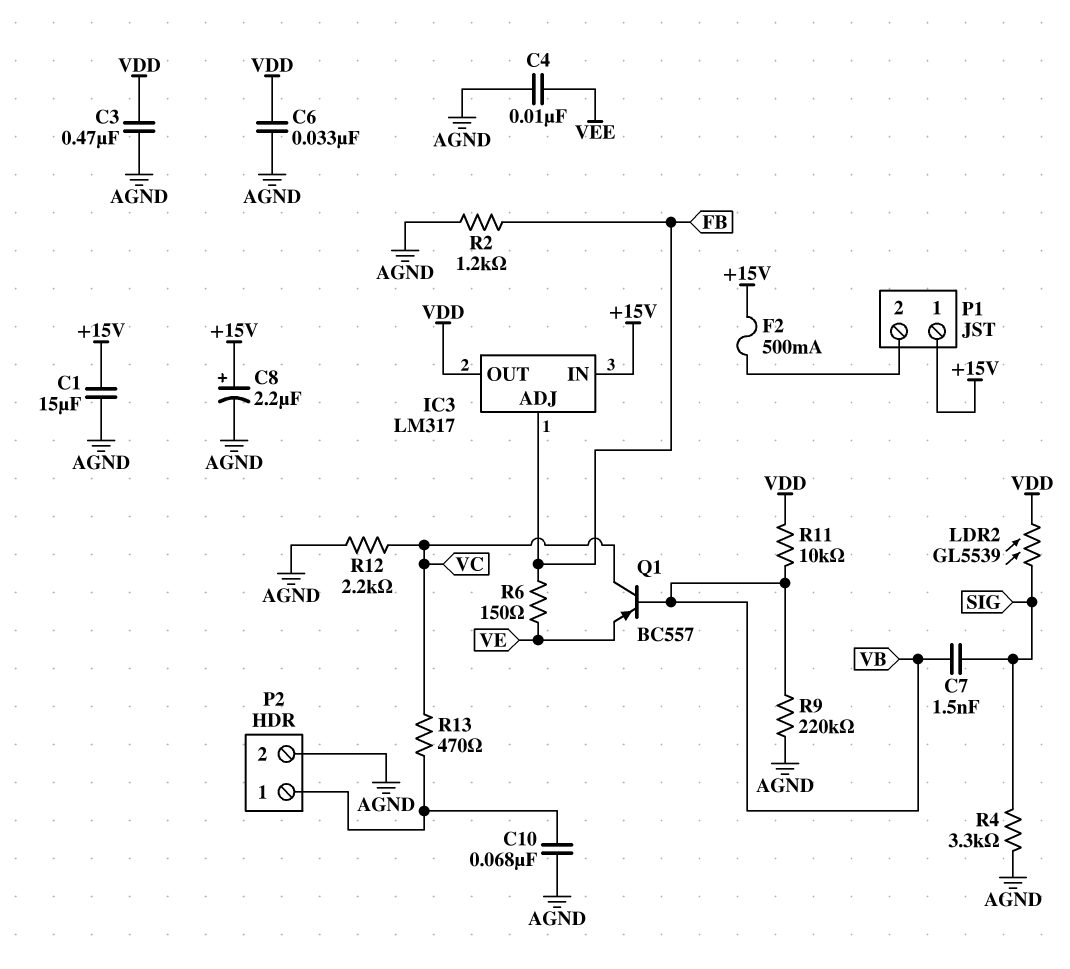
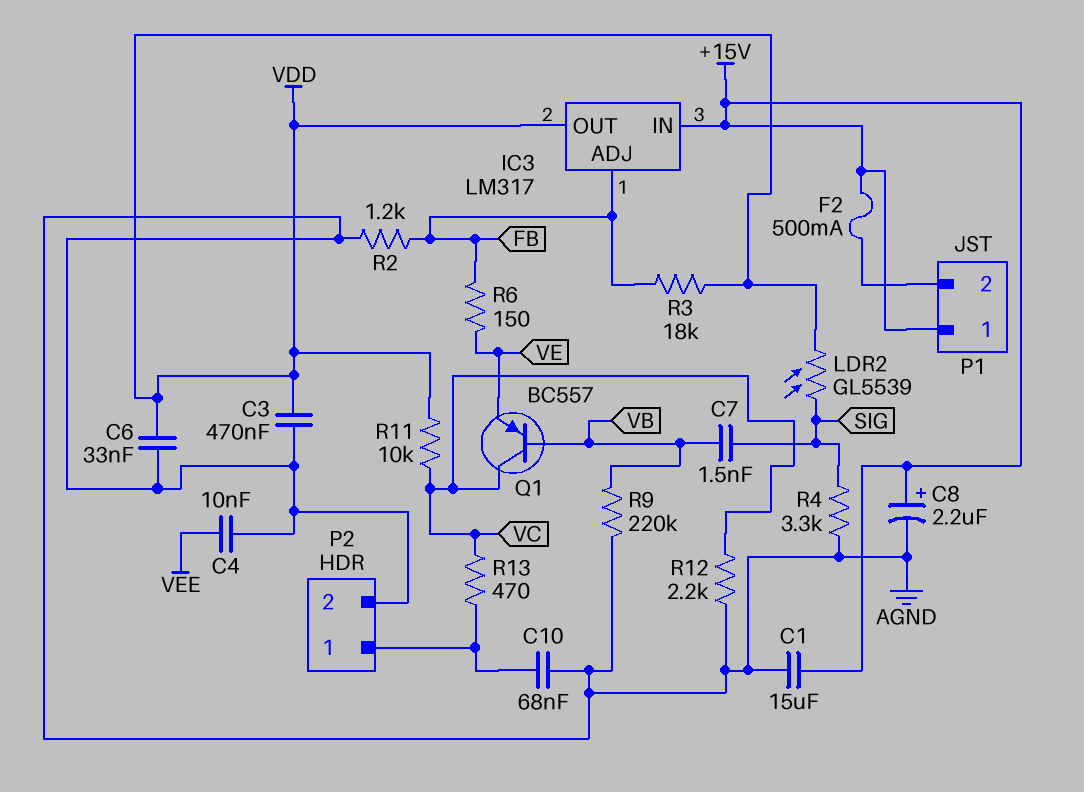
R3: none -> 18k (FB, VDD)
R11: 10k (VB, VDD) -> 10k (VC, VDD)

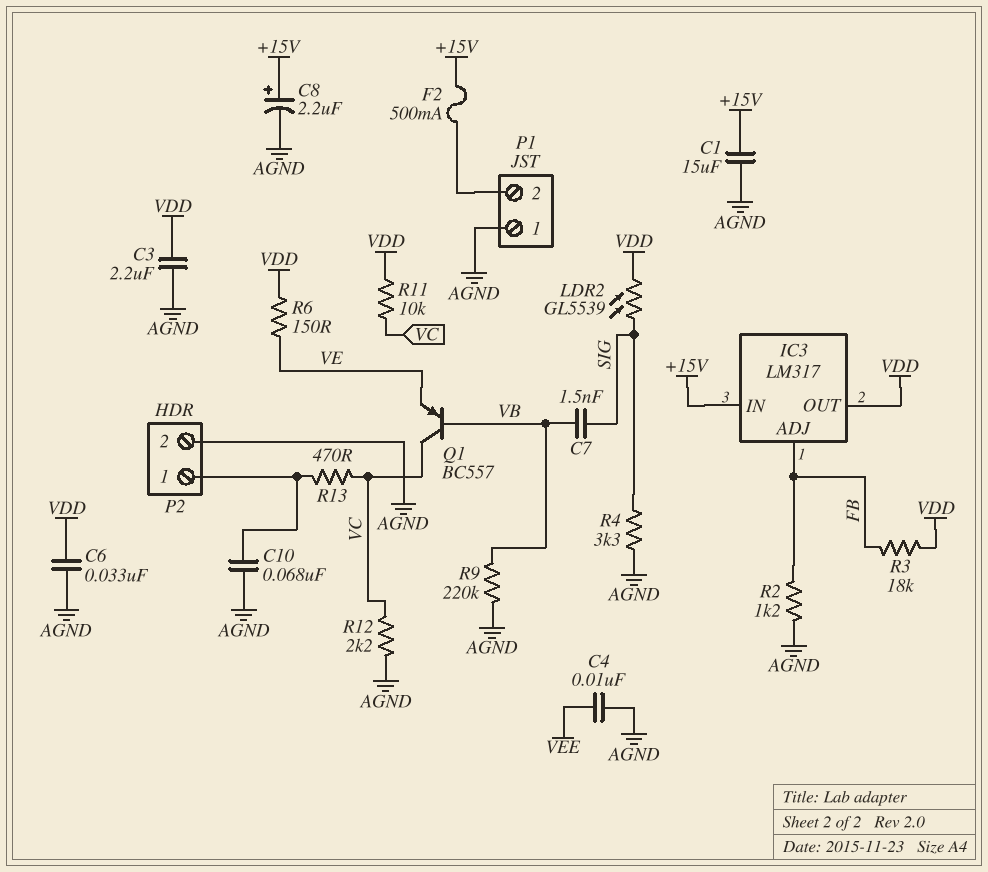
C3: 470nF (AGND, VDD) -> 2.2uF (AGND, VDD)
P1 pin 1: +15V -> AGND
R6: 150 (FB, VE) -> 150 (VDD, VE)

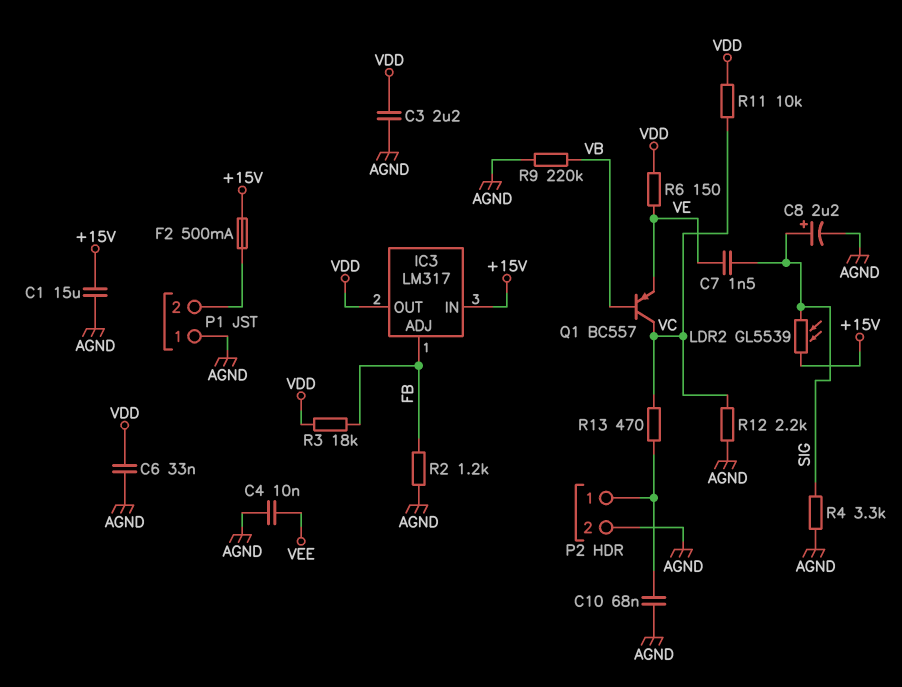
C7: 1.5nF (SIG, VB) -> 1.5nF (SIG, VE)
C8: 2.2uF (plus +15V, minus AGND) -> 2.2uF (plus SIG, minus AGND)
LDR2: GL5539 (SIG, VDD) -> GL5539 (+15V, SIG)

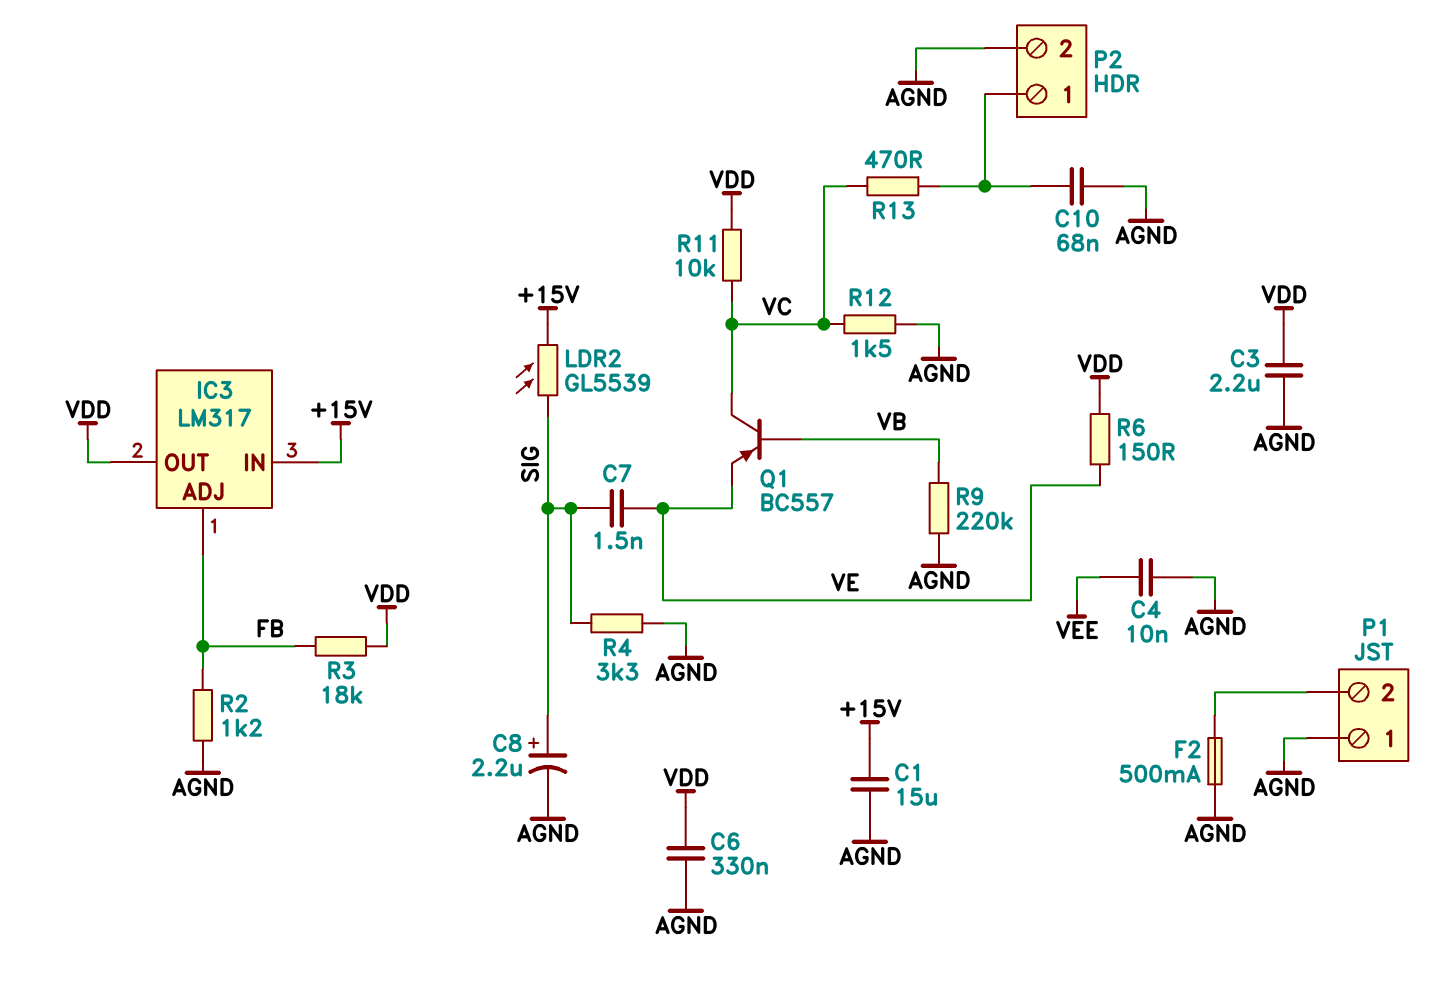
C6: 33nF (AGND, VDD) -> 330nF (AGND, VDD)
F2: 500mA (+15V, P1/2) -> 500mA (AGND, P1/2)
R12: 2.2k (AGND, VC) -> 1.5k (AGND, VC)

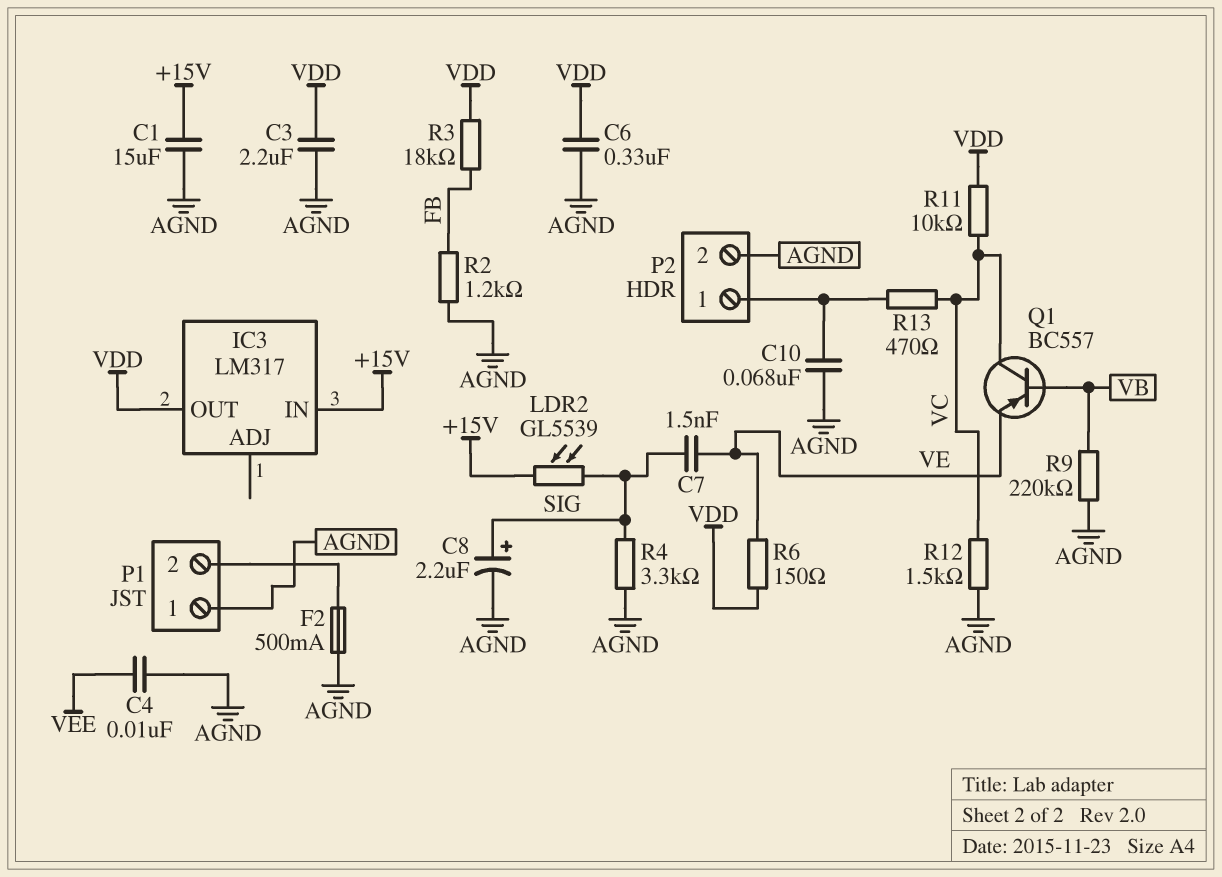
IC3 pin ADJ: FB -> none

